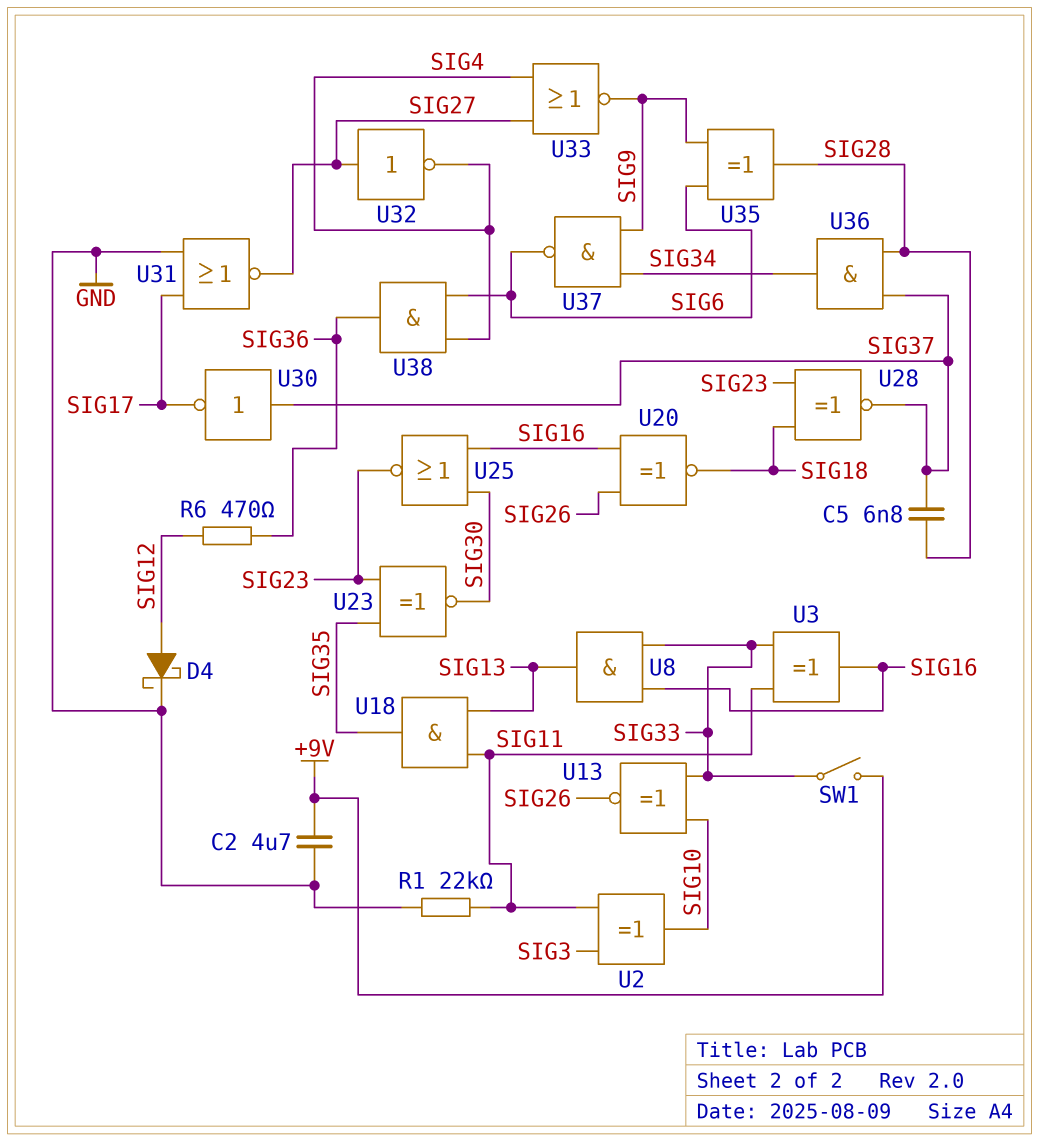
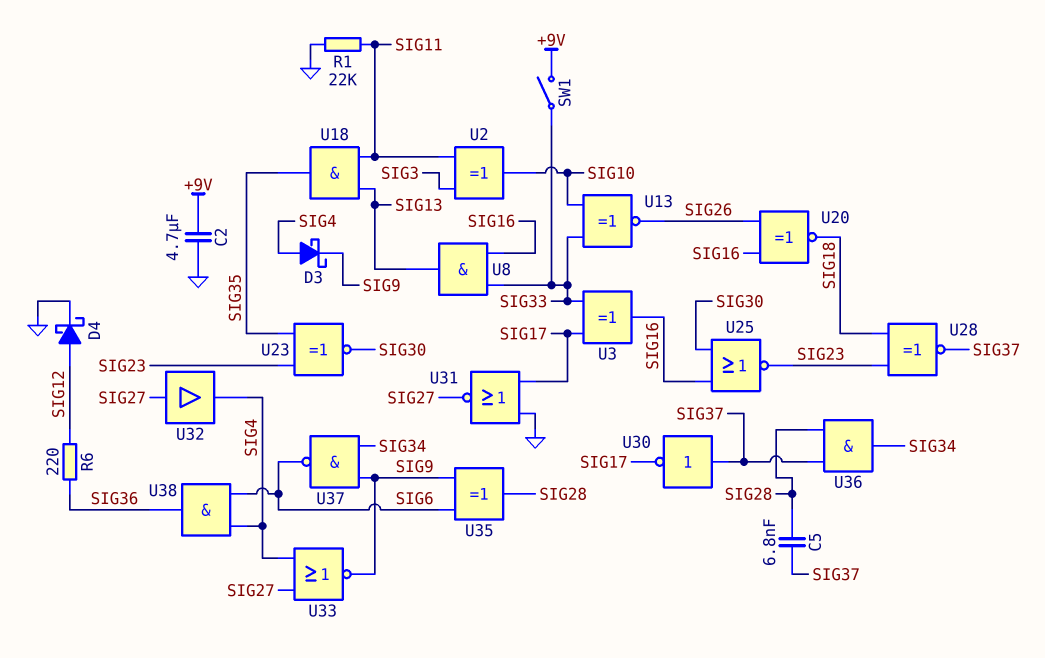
D3: none -> schottky (A SIG4, K SIG9)
R6: 470 (SIG12, SIG36) -> 220 (SIG12, SIG36)
U3: XOR (in SIG11, in SIG33, out SIG16) -> XOR (in SIG17, in SIG33, out SIG16)
U32: NOT (in SIG27, out SIG4) -> buffer (in SIG27, out SIG4)

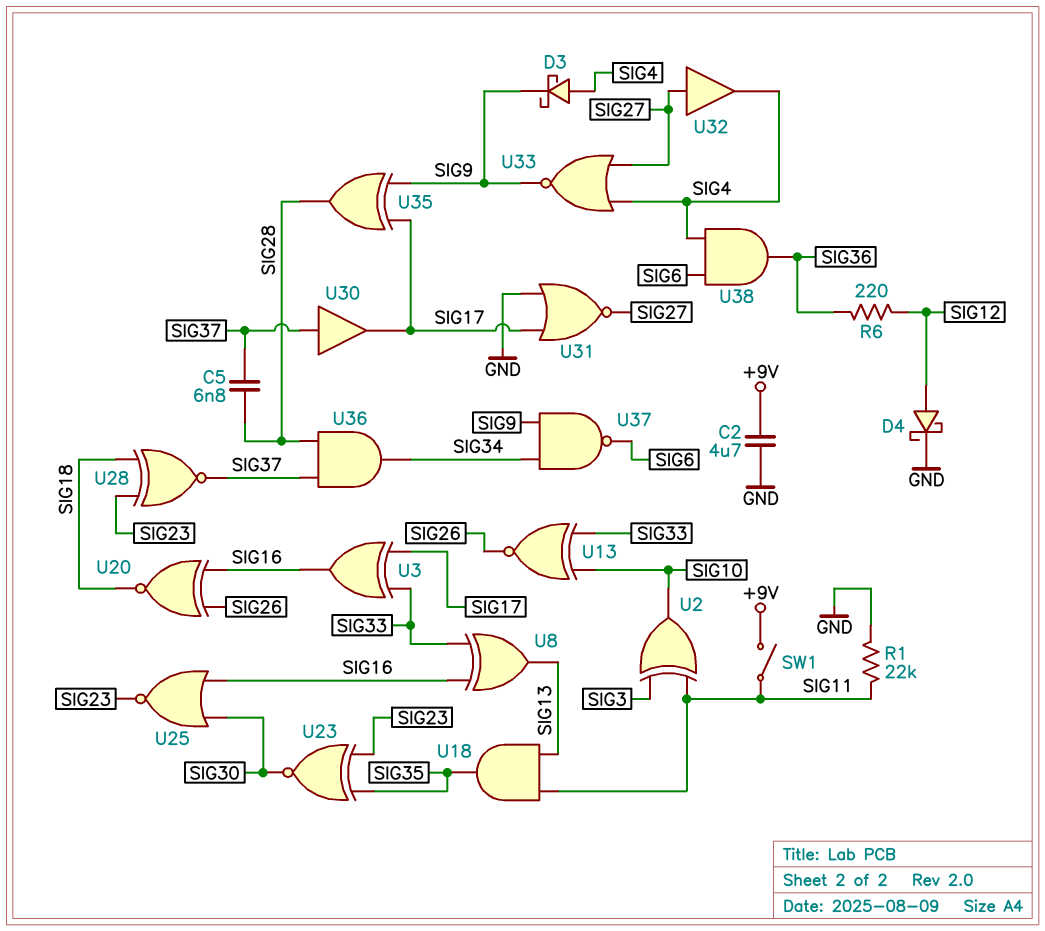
SW1: switch (+9V, SIG33) -> switch (+9V, SIG11)
U8: AND (in SIG16, in SIG33, out SIG13) -> XOR (in SIG16, in SIG33, out SIG13)
U30: NOT (in SIG37, out SIG17) -> buffer (in SIG37, out SIG17)
U35: XOR (in SIG6, in SIG9, out SIG28) -> XOR (in SIG9, in SIG17, out SIG28)

